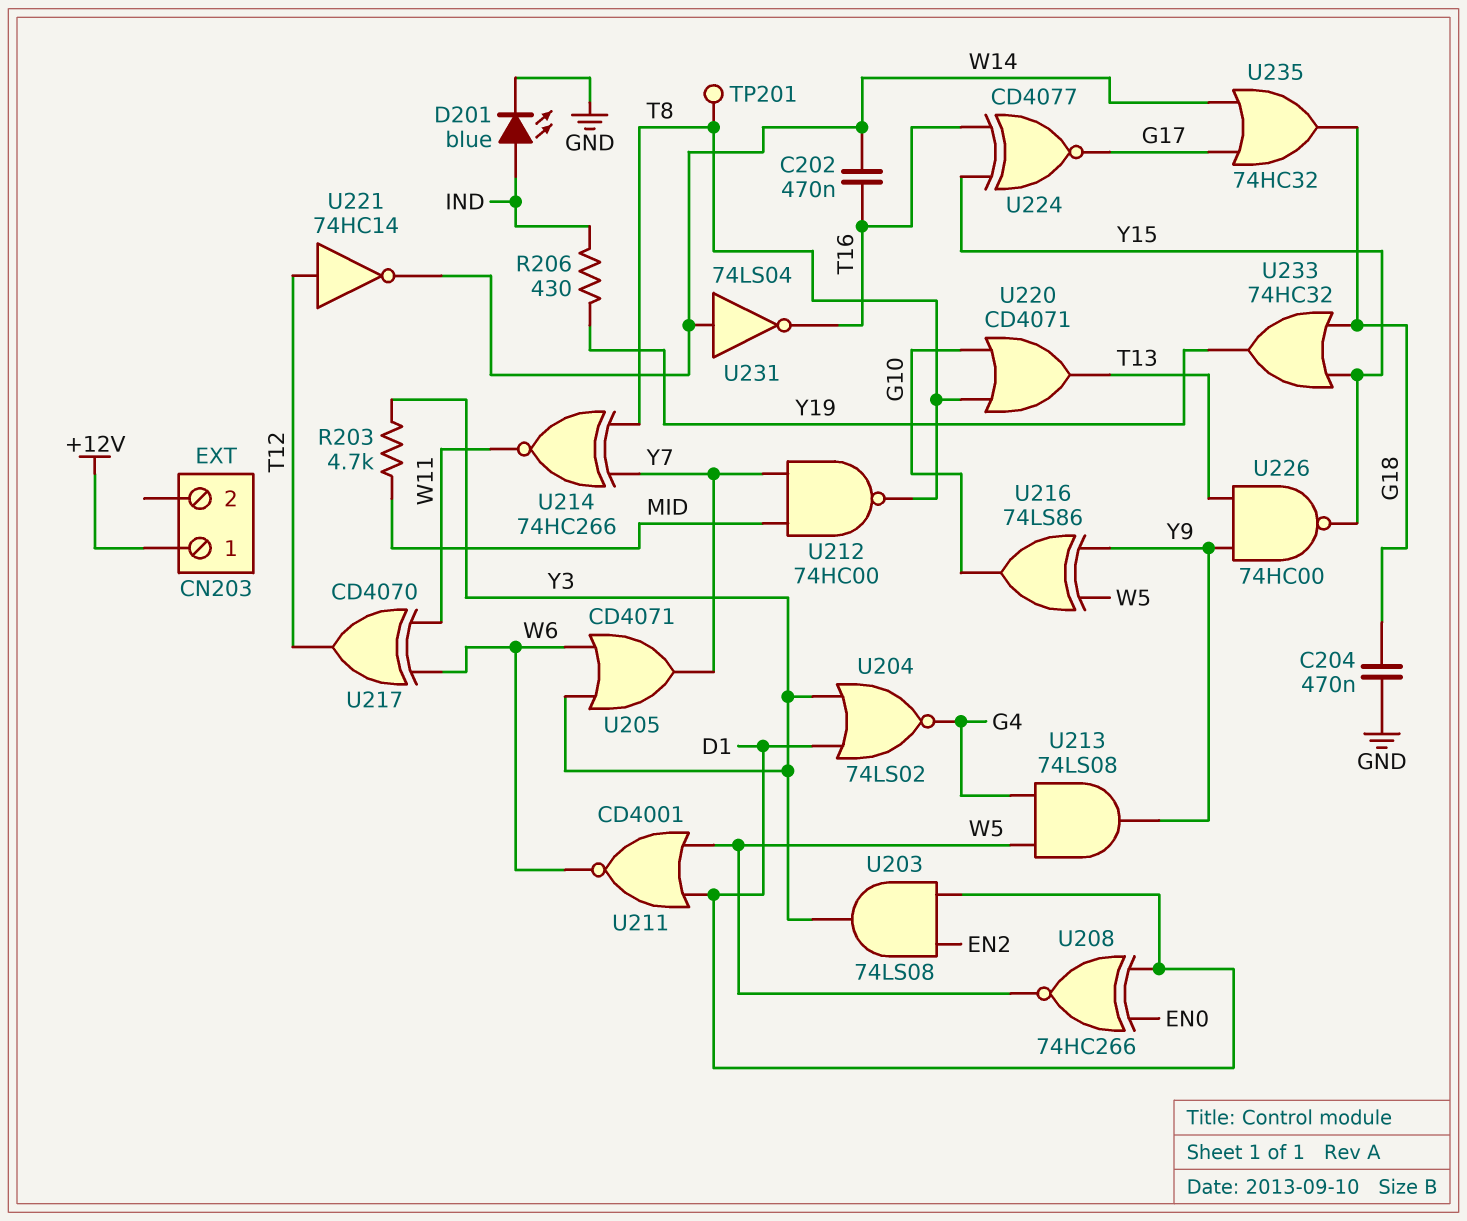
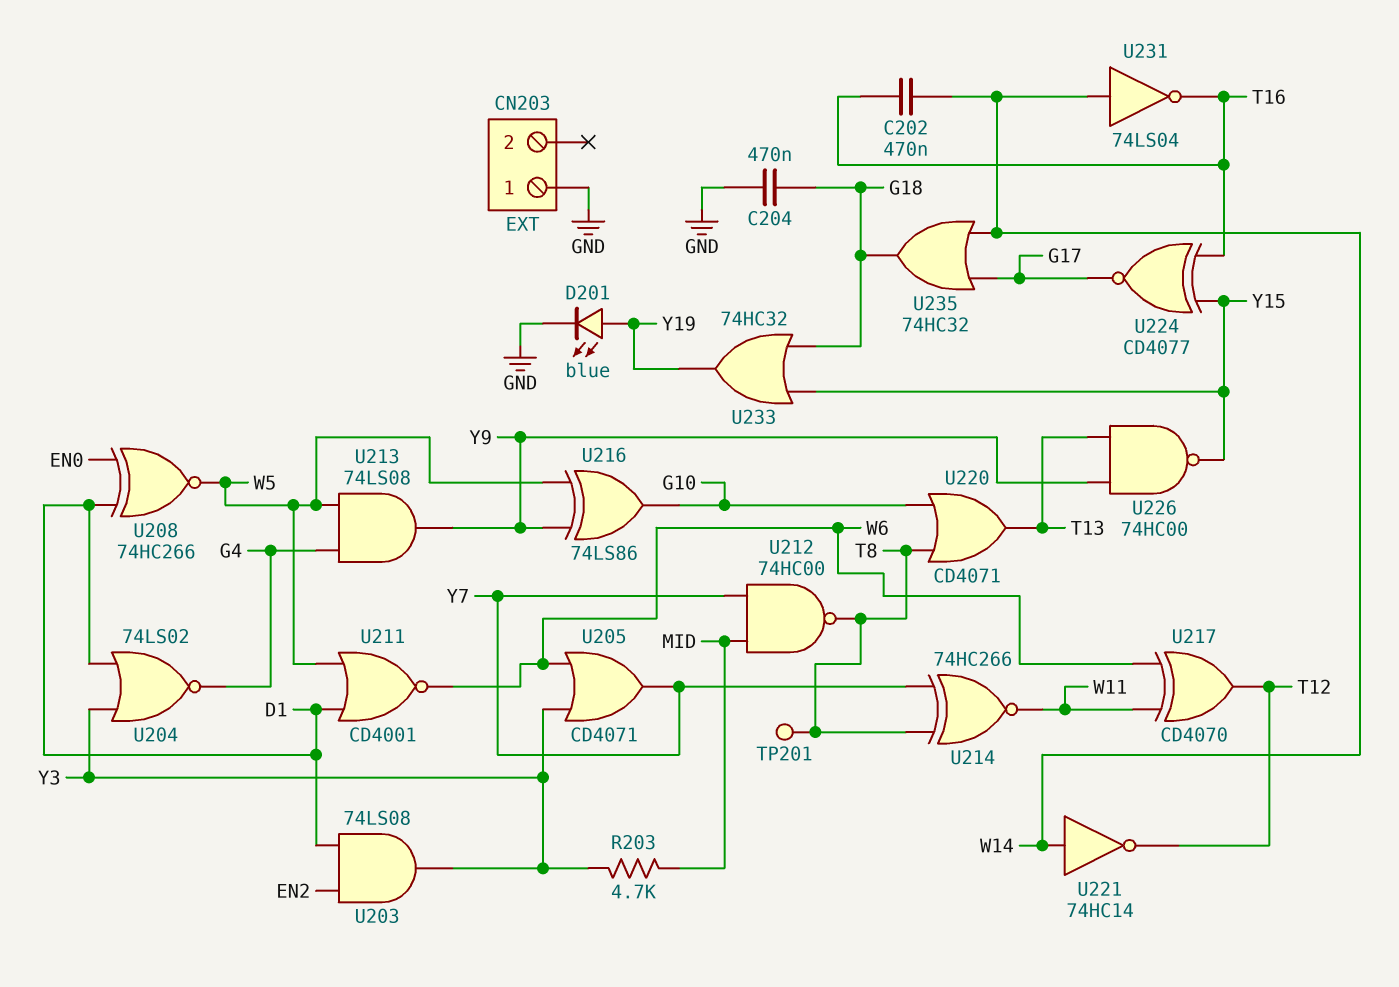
CN203 pin 1: +12V -> GND
D201: LED blue (A IND, K GND) -> LED blue (A Y19, K GND)
R206: 430 (IND, Y19) -> none
U221: NOT 74HC14 (in T12, out W14) -> NOT 74HC14 (in W14, out T12)

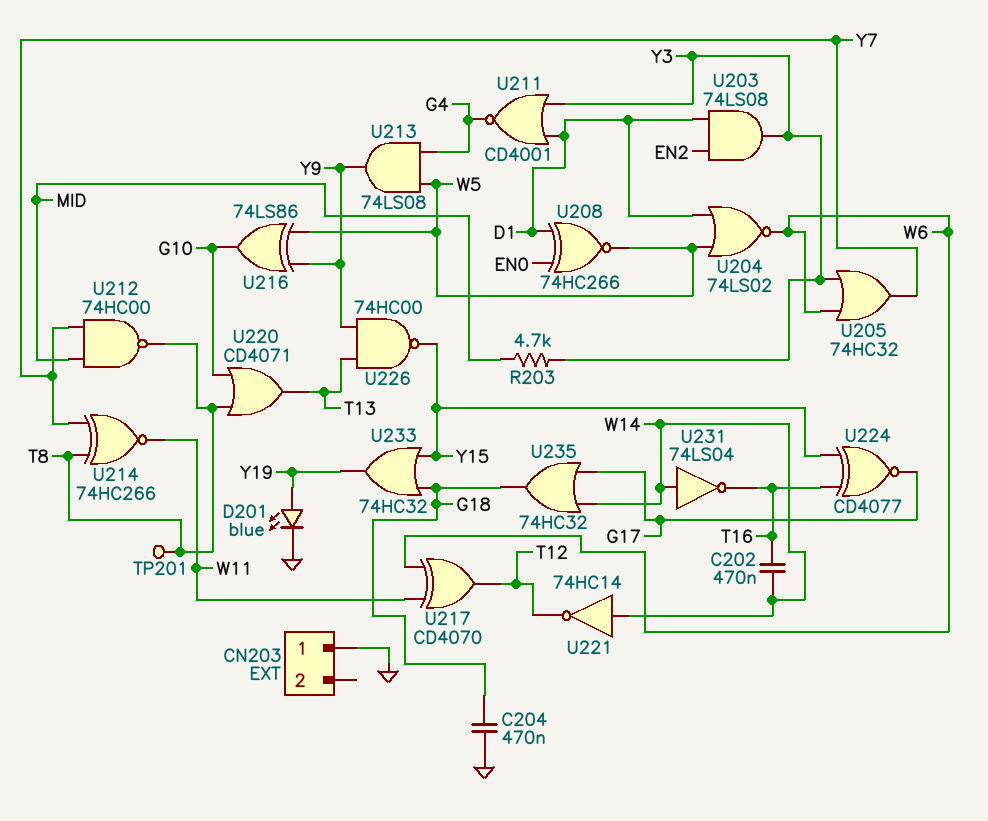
U204: NOR 74LS02 (in D1, in Y3, out G4) -> NOR 74LS02 (in D1, in W5, out W6)
U205: OR CD4071 (in W6, in Y3, out Y7) -> OR 74HC32 (in W6, in Y3, out Y7)
U211: NOR CD4001 (in D1, in W5, out W6) -> NOR CD4001 (in D1, in Y3, out G4)

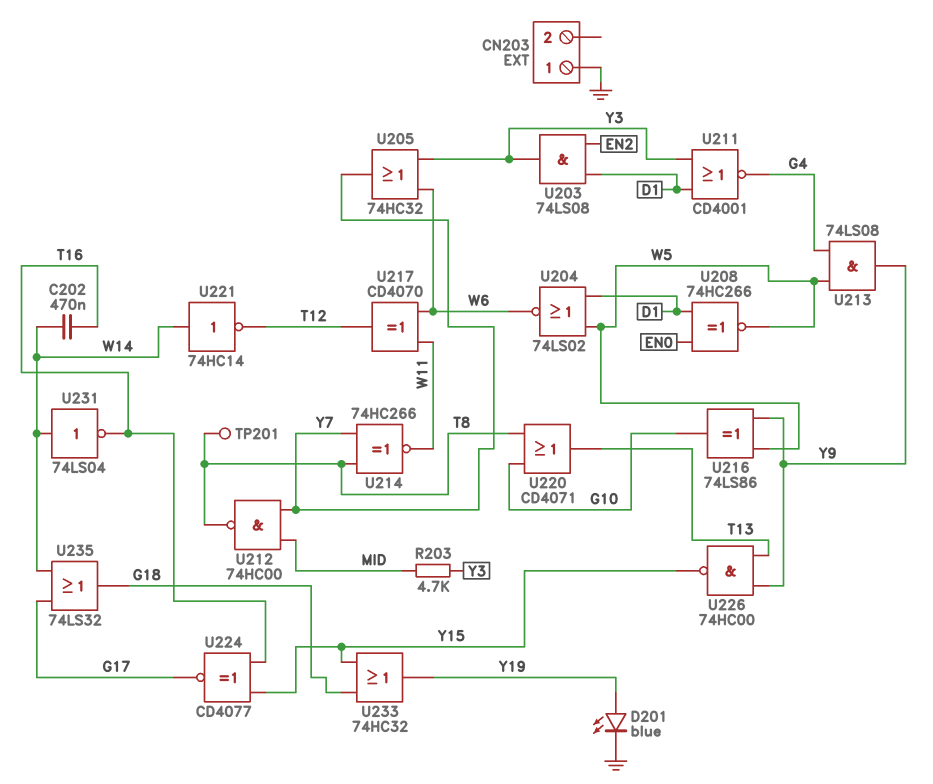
C204: 470nF (G18, GND) -> none
U235: OR 74HC32 (in G17, in W14, out G18) -> OR 74LS32 (in G17, in W14, out G18)

